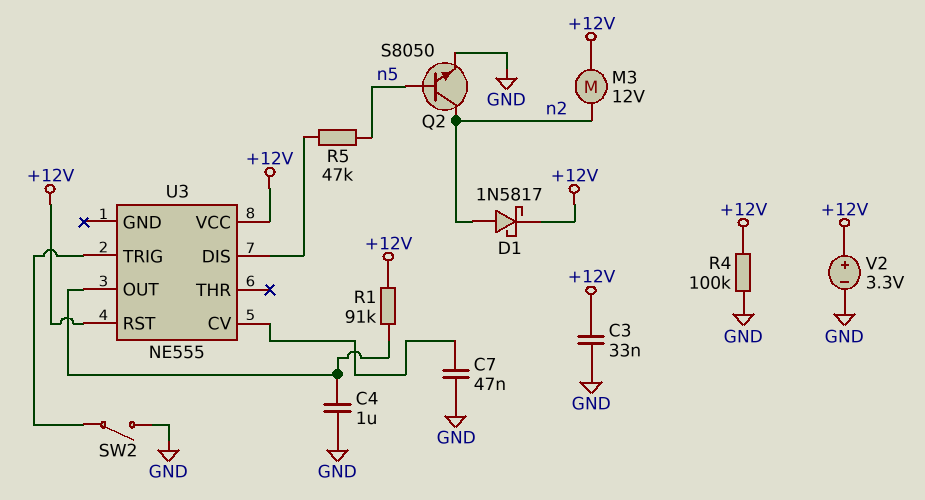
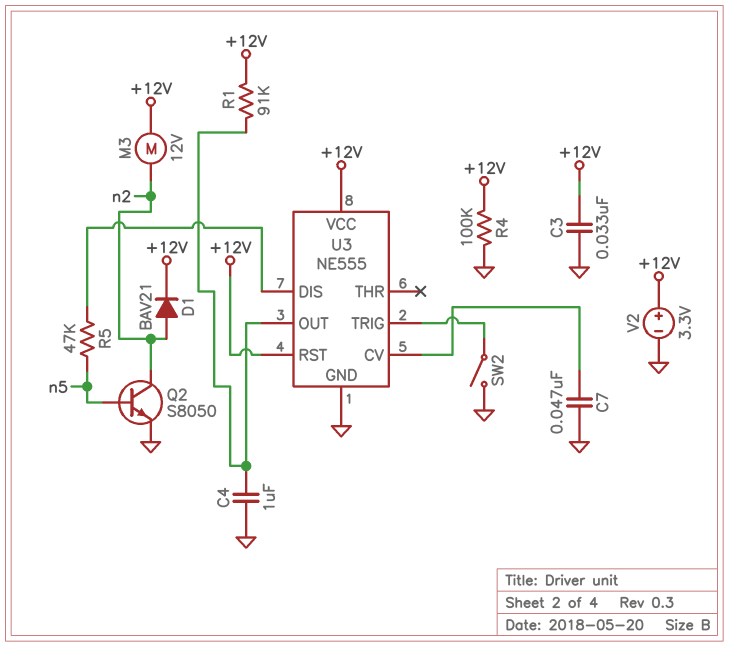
D1: schottky 1N5817 (A n2, K +12V) -> diode BAV21 (A n2, K +12V)
U3 pin GND: none -> GND

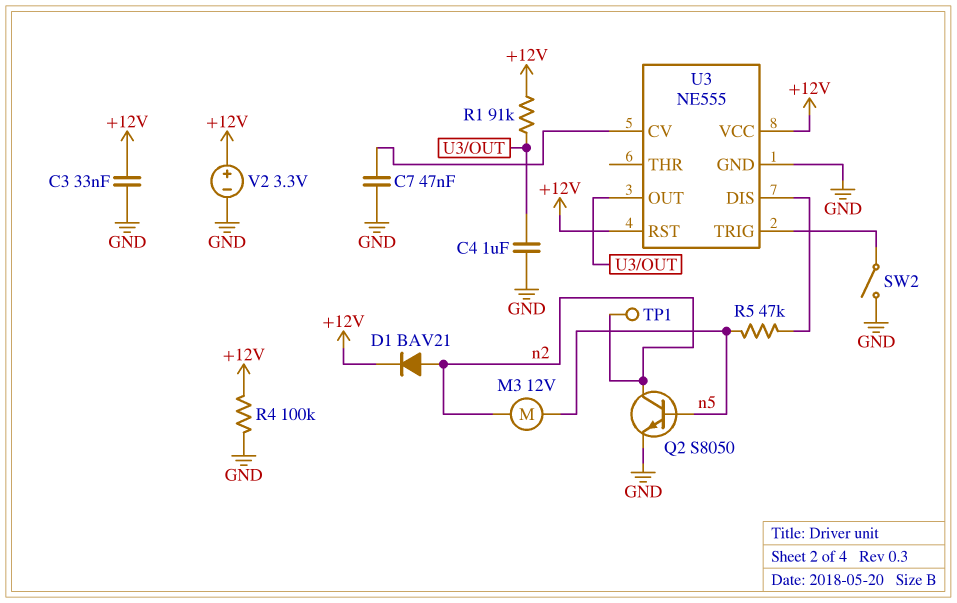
M3: motor 12V (+12V, n2) -> motor 12V (n2, n5)
TP1: none -> test point (n2)

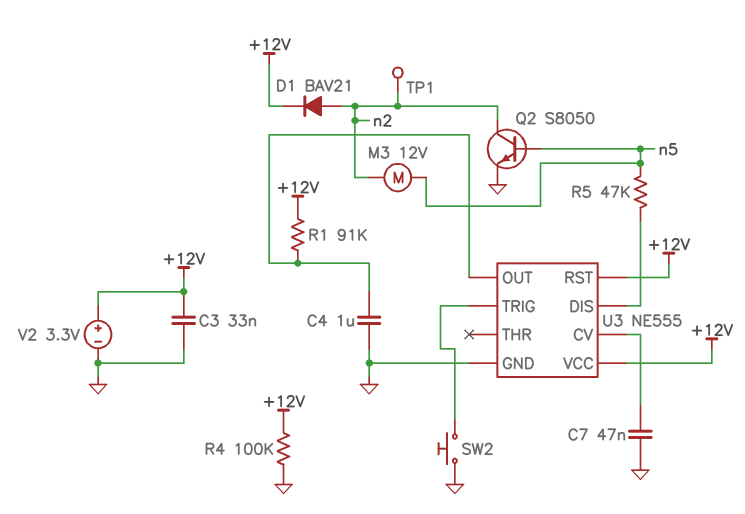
SW2: switch (GND, U3/TRIG) -> button (GND, U3/TRIG)

